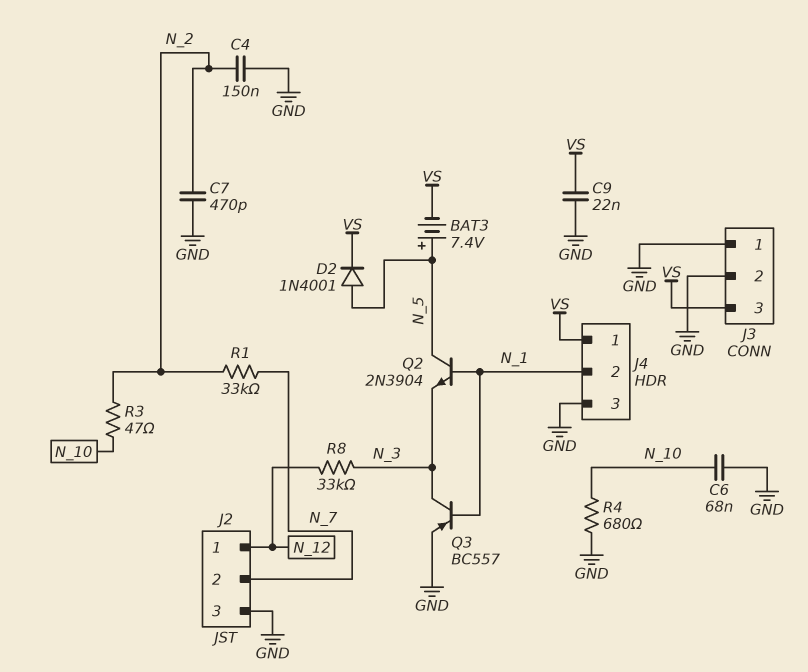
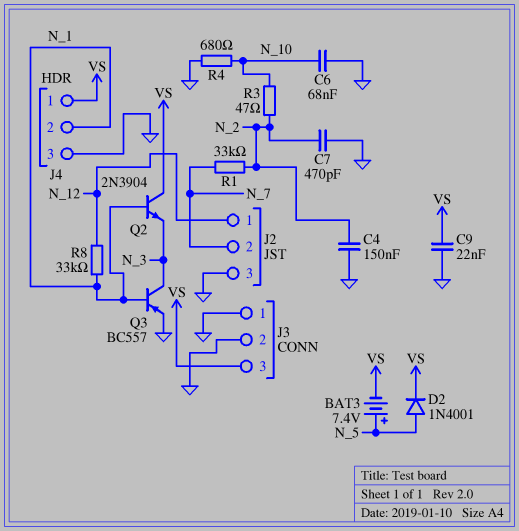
Q2: NPN 2N3904 (B N_1, C N_5, E N_3) -> NPN 2N3904 (B N_1, C VS, E N_3)
R8: 33k (N_3, N_12) -> 33k (N_1, N_12)

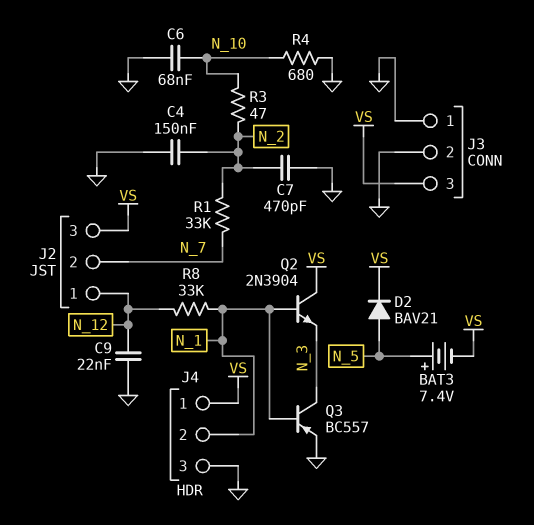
C9: 22nF (GND, VS) -> 22nF (GND, N_12)
D2: diode 1N4001 (A N_5, K VS) -> diode BAV21 (A N_5, K VS)
J2 pin 3: GND -> VS

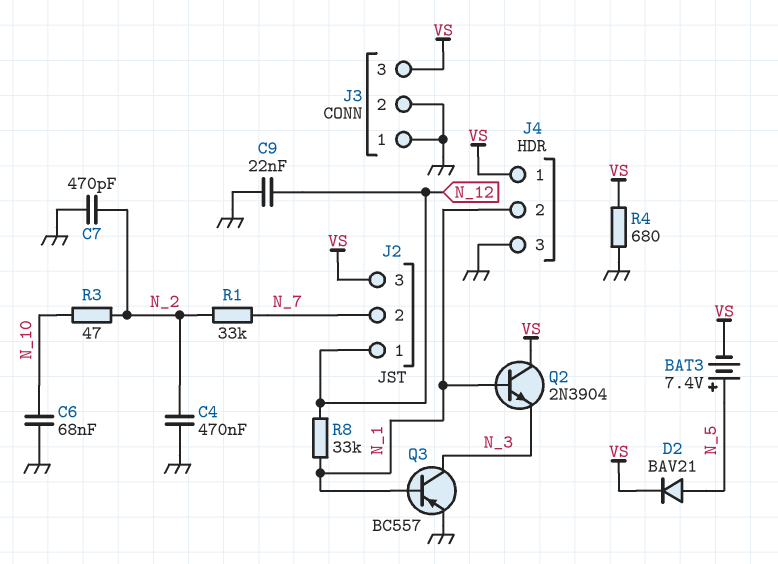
C4: 150nF (GND, N_2) -> 470nF (GND, N_2)
R4: 680 (GND, N_10) -> 680 (GND, VS)

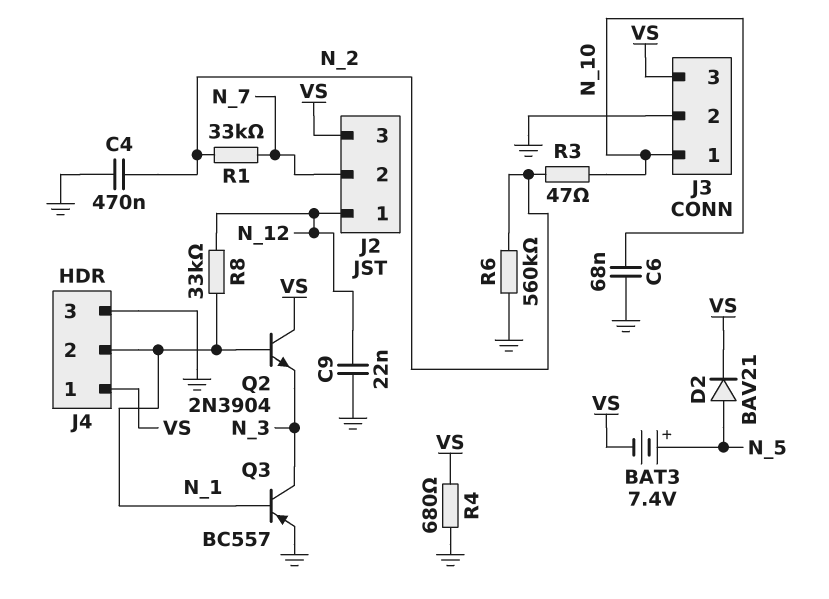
C7: 470pF (GND, N_2) -> none
J3 pin 1: GND -> N_10
R6: none -> 560k (GND, N_2)

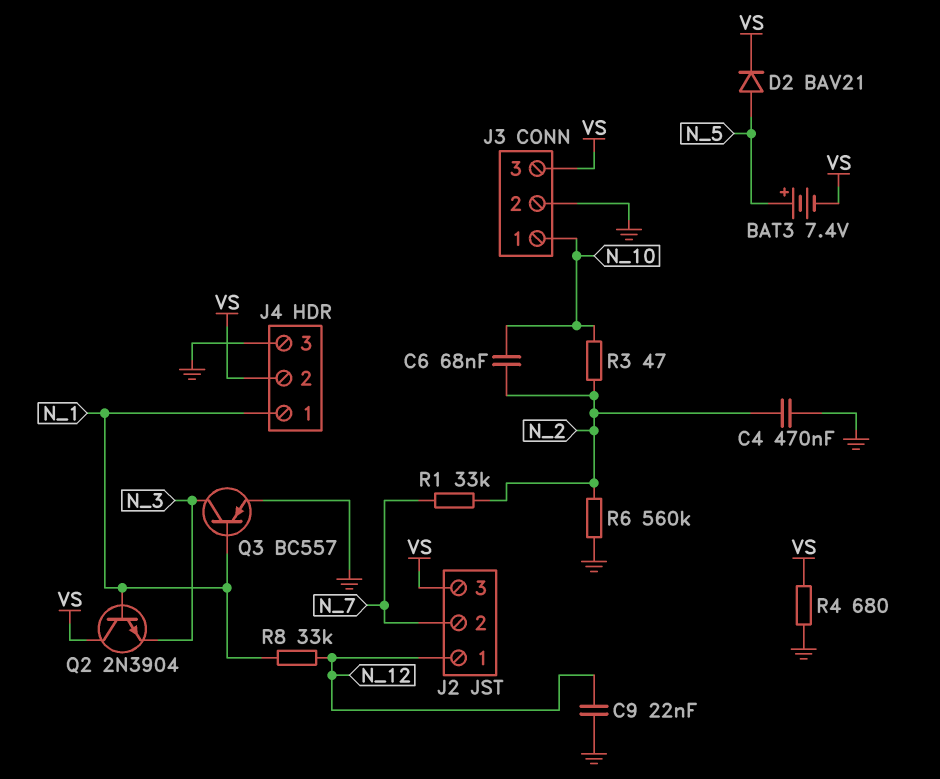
C6: 68nF (GND, N_10) -> 68nF (N_2, N_10)
J4 pin 1: VS -> N_1
J4 pin 2: N_1 -> VS

